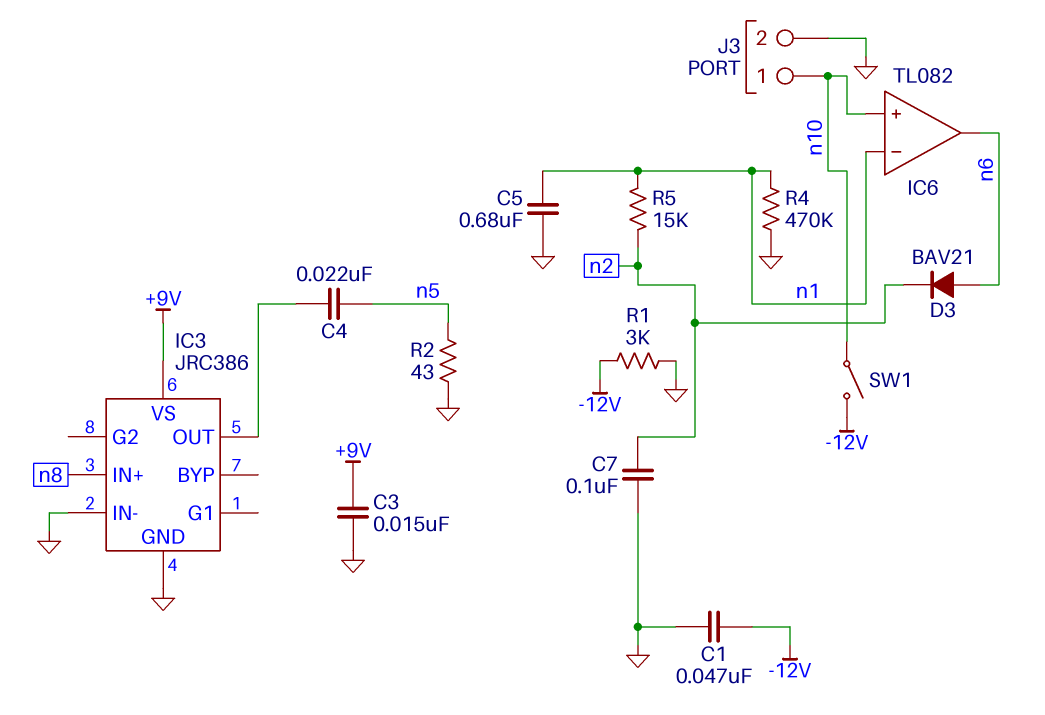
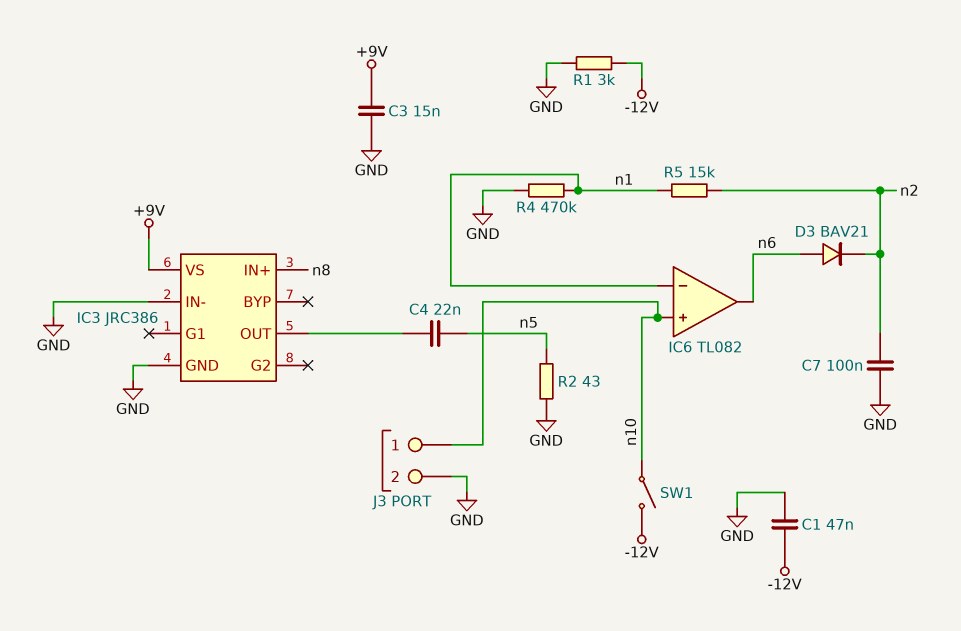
C5: 680nF (GND, n1) -> none

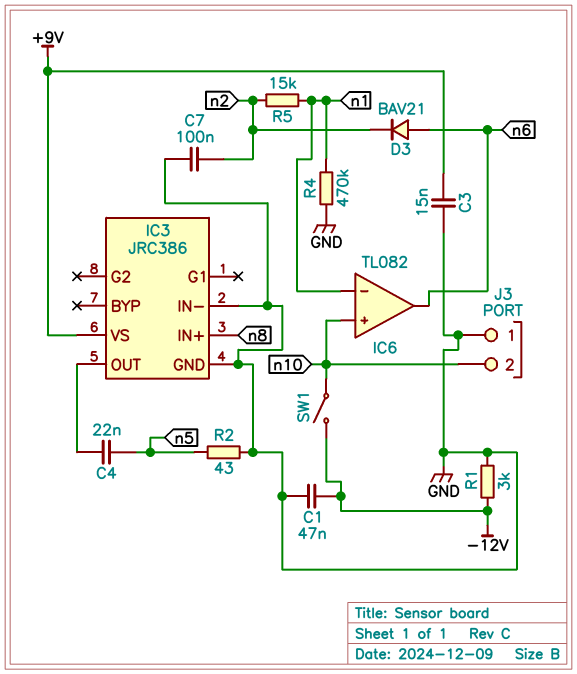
J3 pin 1: n10 -> GND
J3 pin 2: GND -> n10

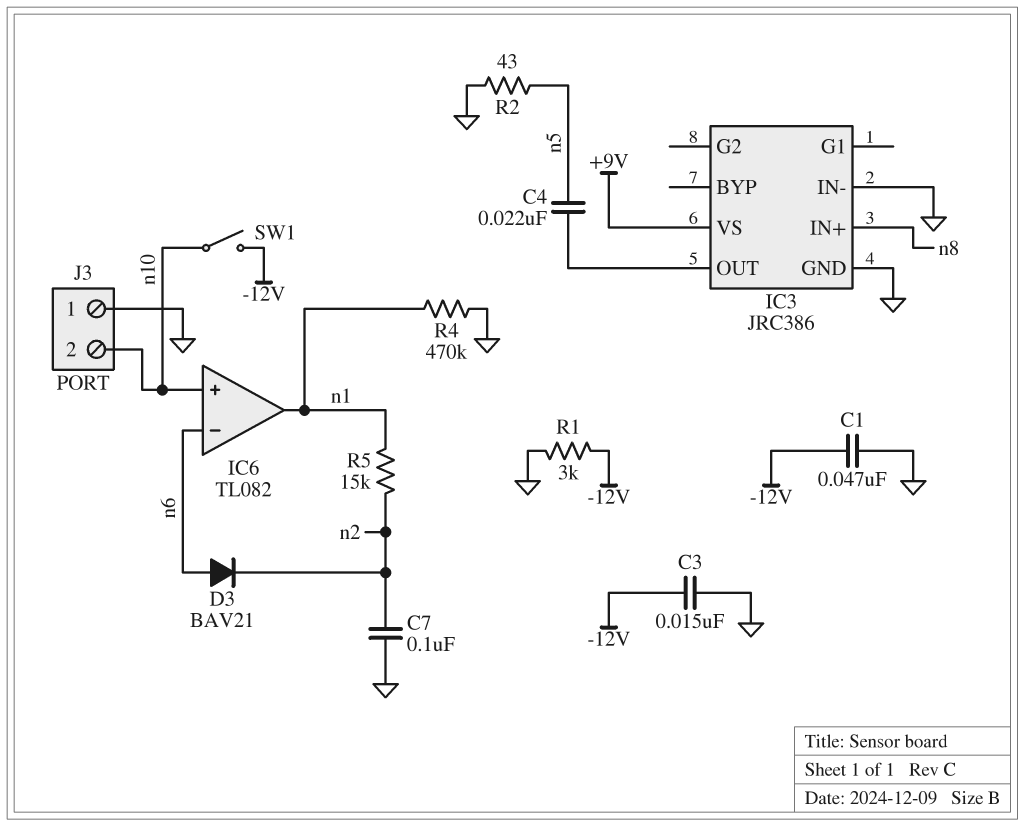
C3: 15nF (+9V, GND) -> 15nF (-12V, GND)
IC6 pin in-: n1 -> n6
IC6 pin out: n6 -> n1

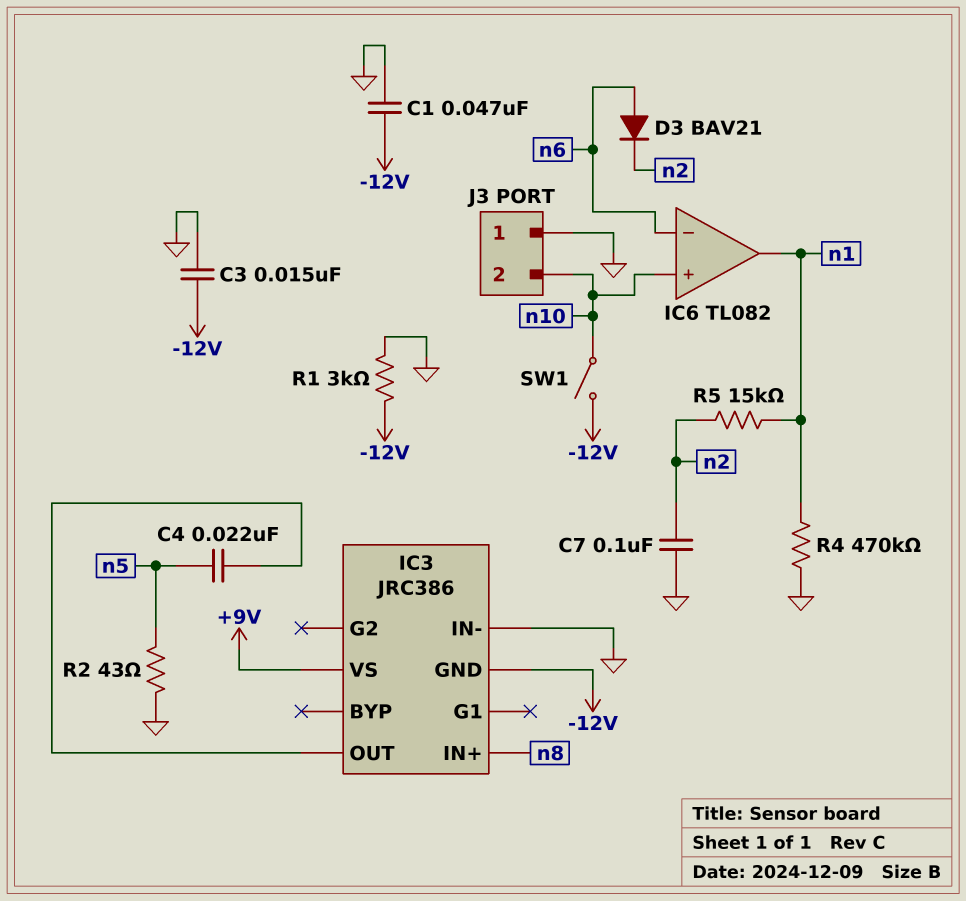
IC3 pin GND: GND -> -12V

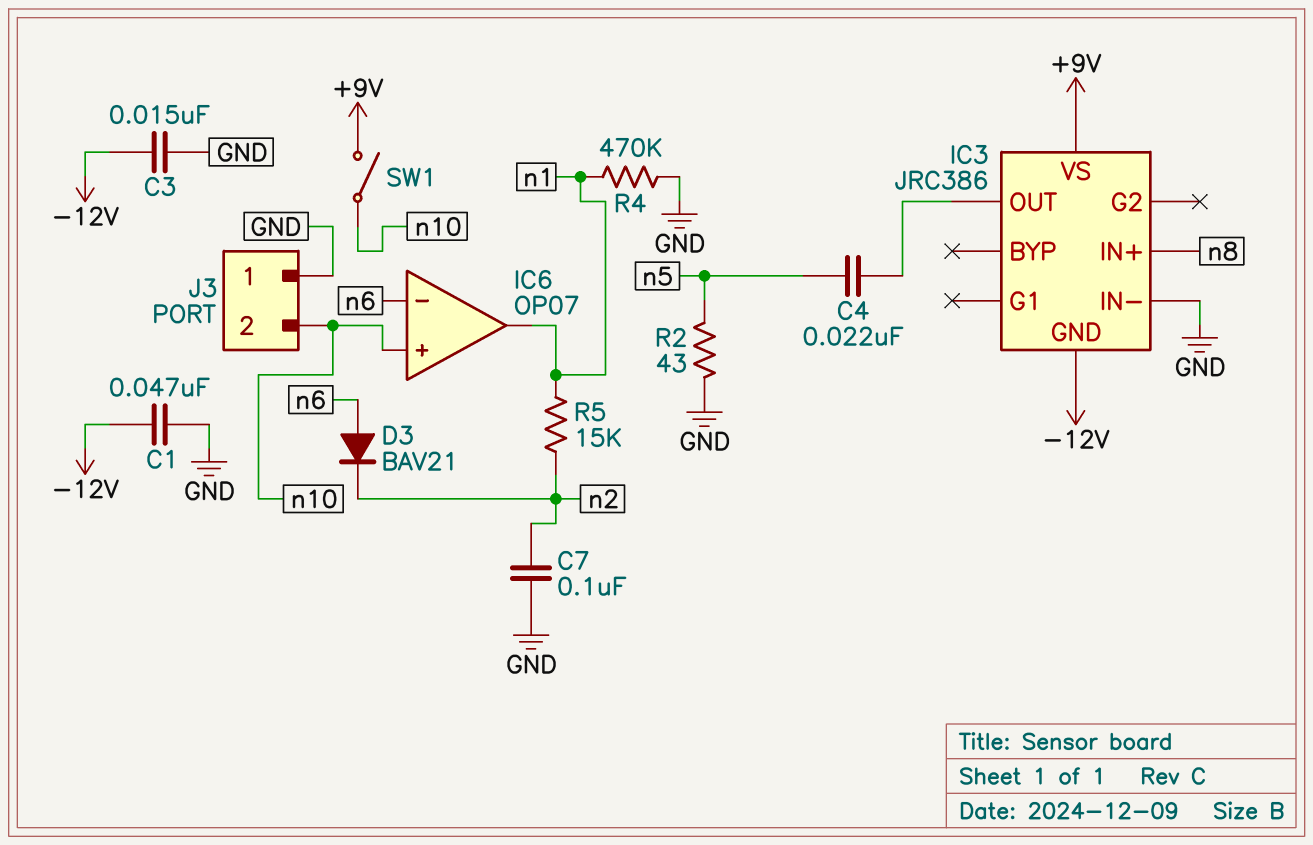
IC6: TL082 -> OP07
R1: 3k (-12V, GND) -> none
SW1: switch (-12V, n10) -> switch (+9V, n10)

